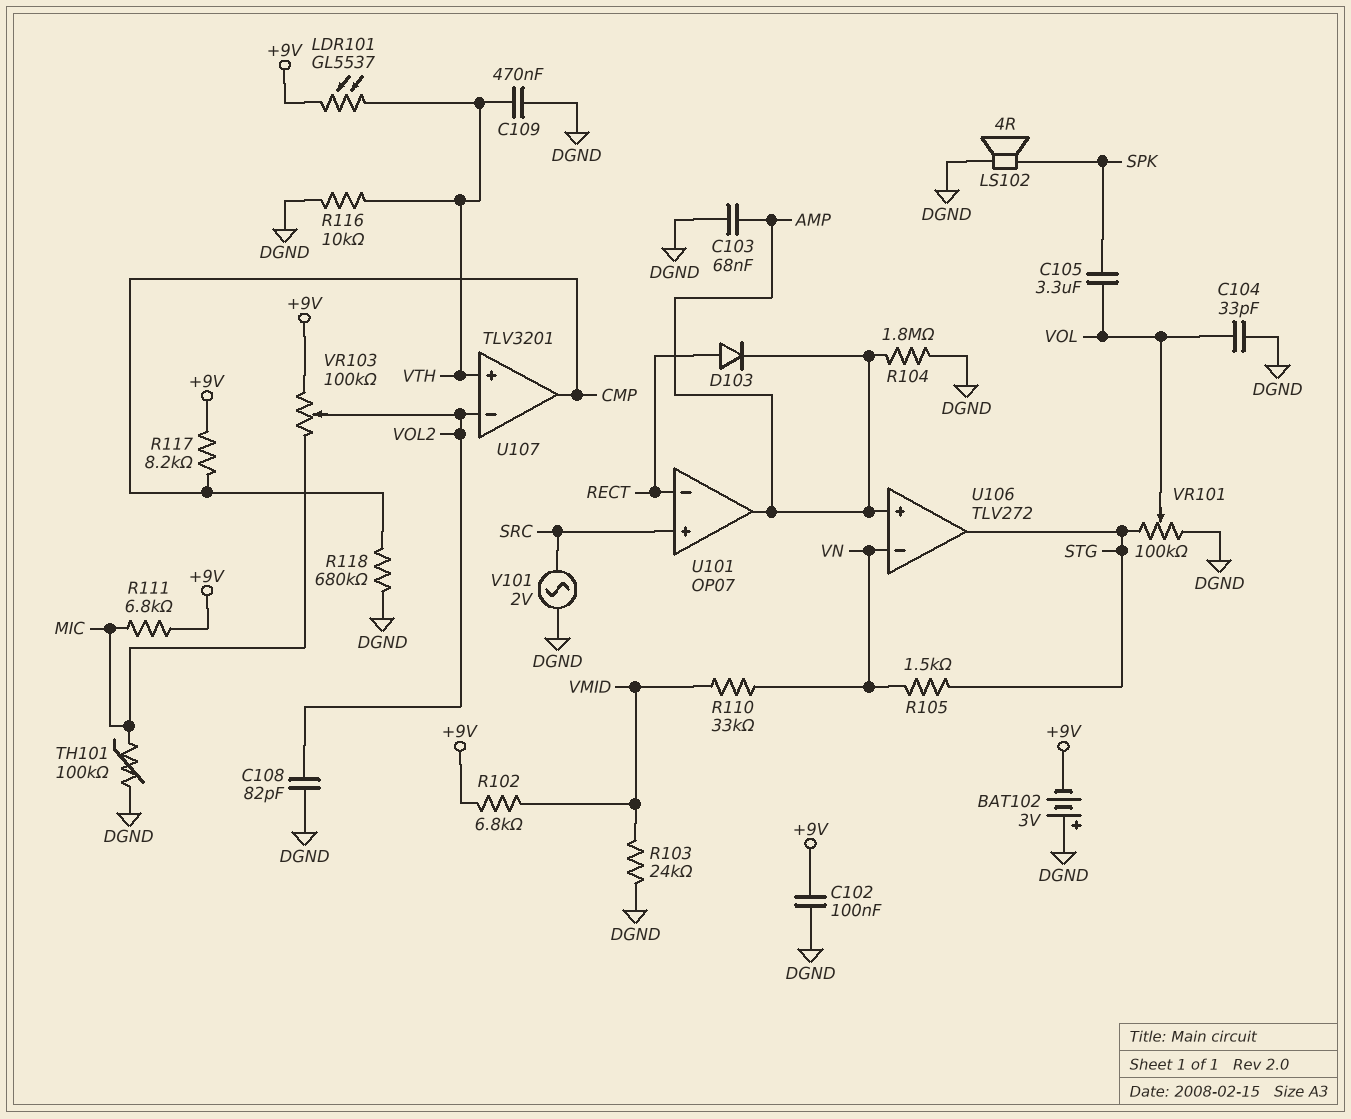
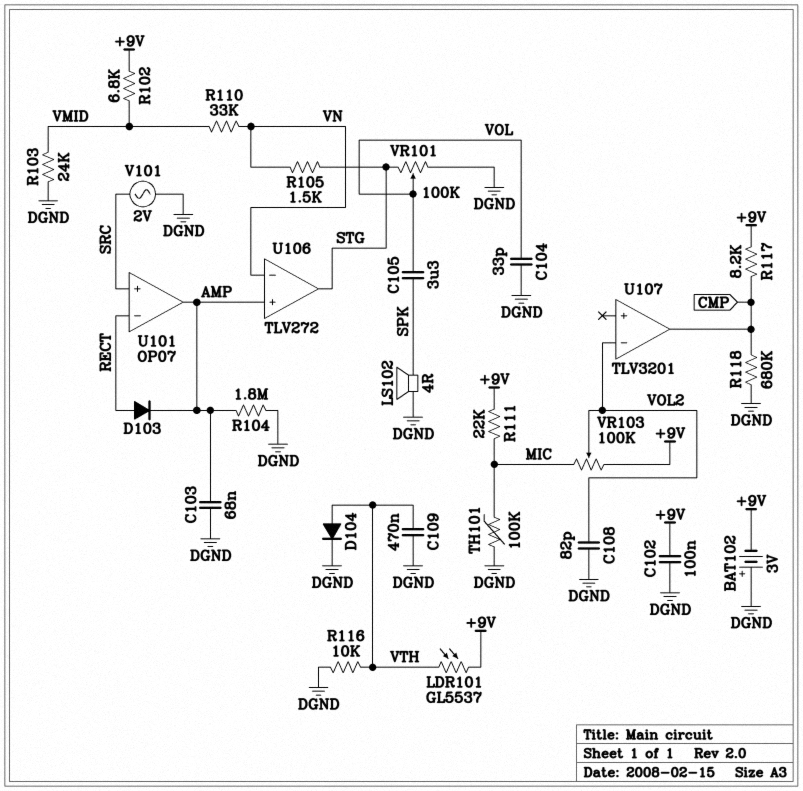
D104: none -> diode (A VTH, K DGND)
R111: 6.8k (+9V, MIC) -> 22k (+9V, MIC)
U107 pin in+: VTH -> none

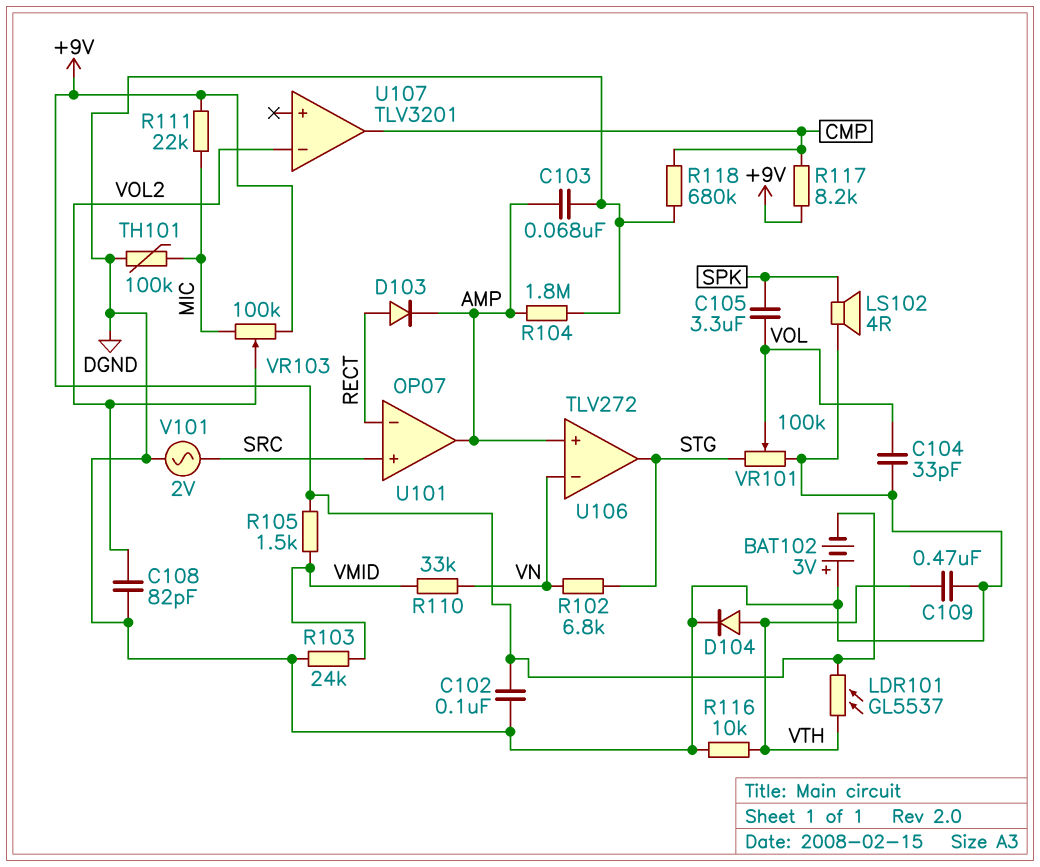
R102: 6.8k (+9V, VMID) -> 6.8k (STG, VN)
R105: 1.5k (STG, VN) -> 1.5k (+9V, VMID)

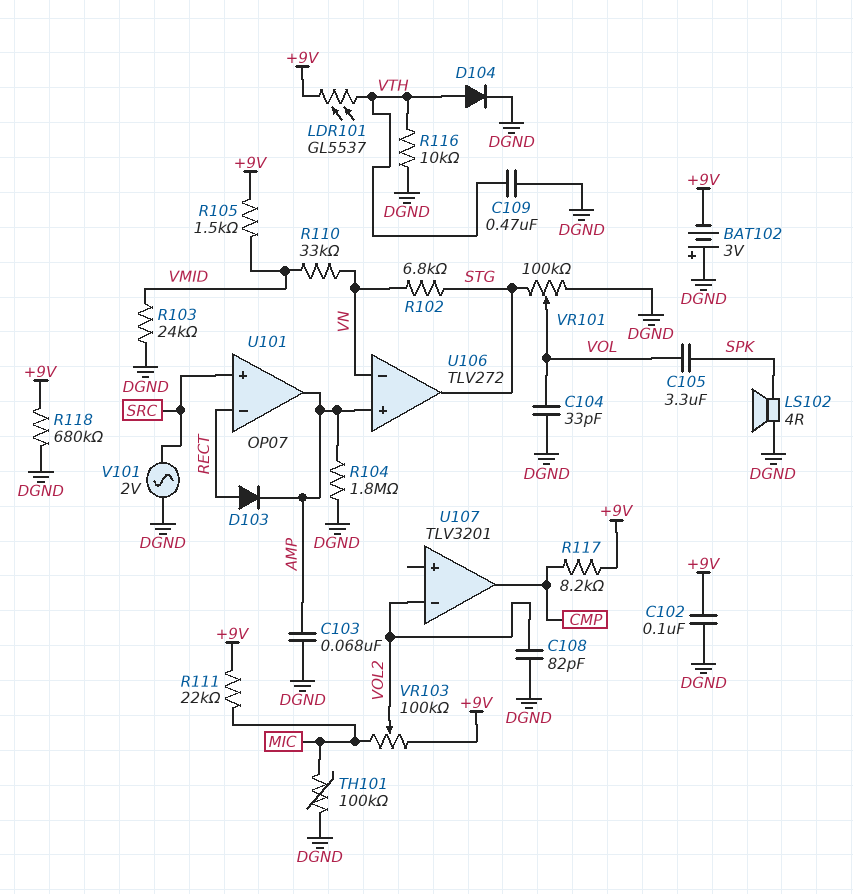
R118: 680k (CMP, DGND) -> 680k (+9V, DGND)

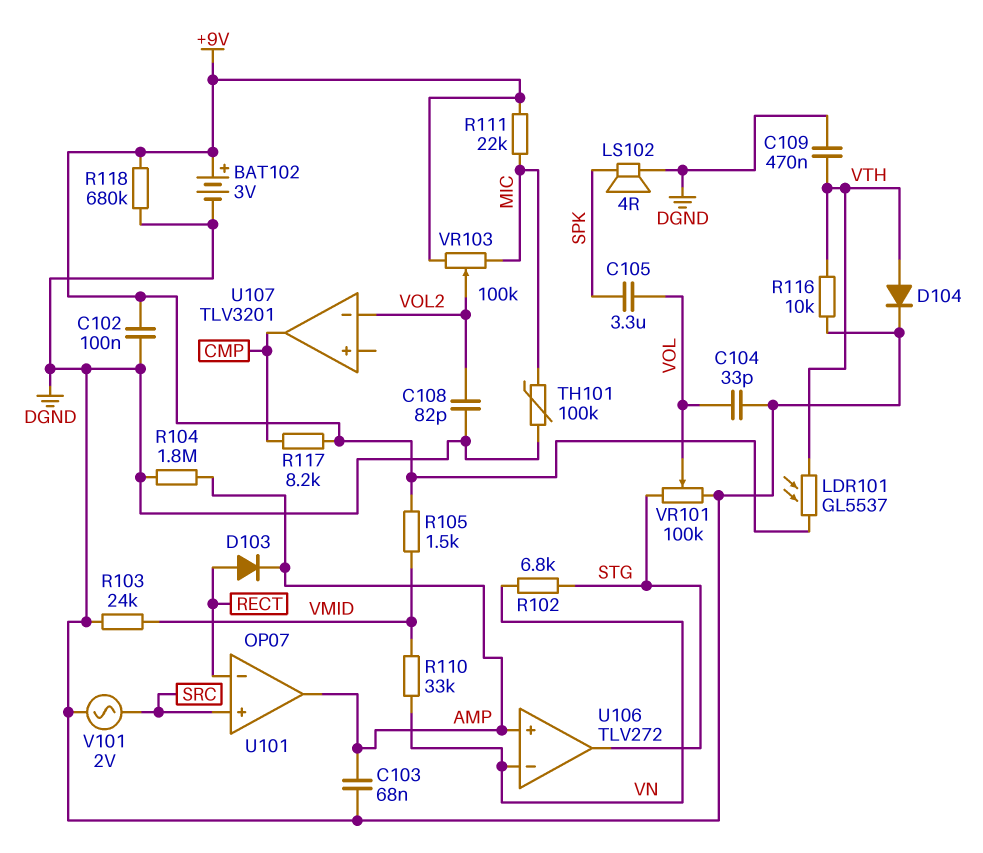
BAT102: 3V (plus DGND, minus +9V) -> 3V (plus +9V, minus DGND)

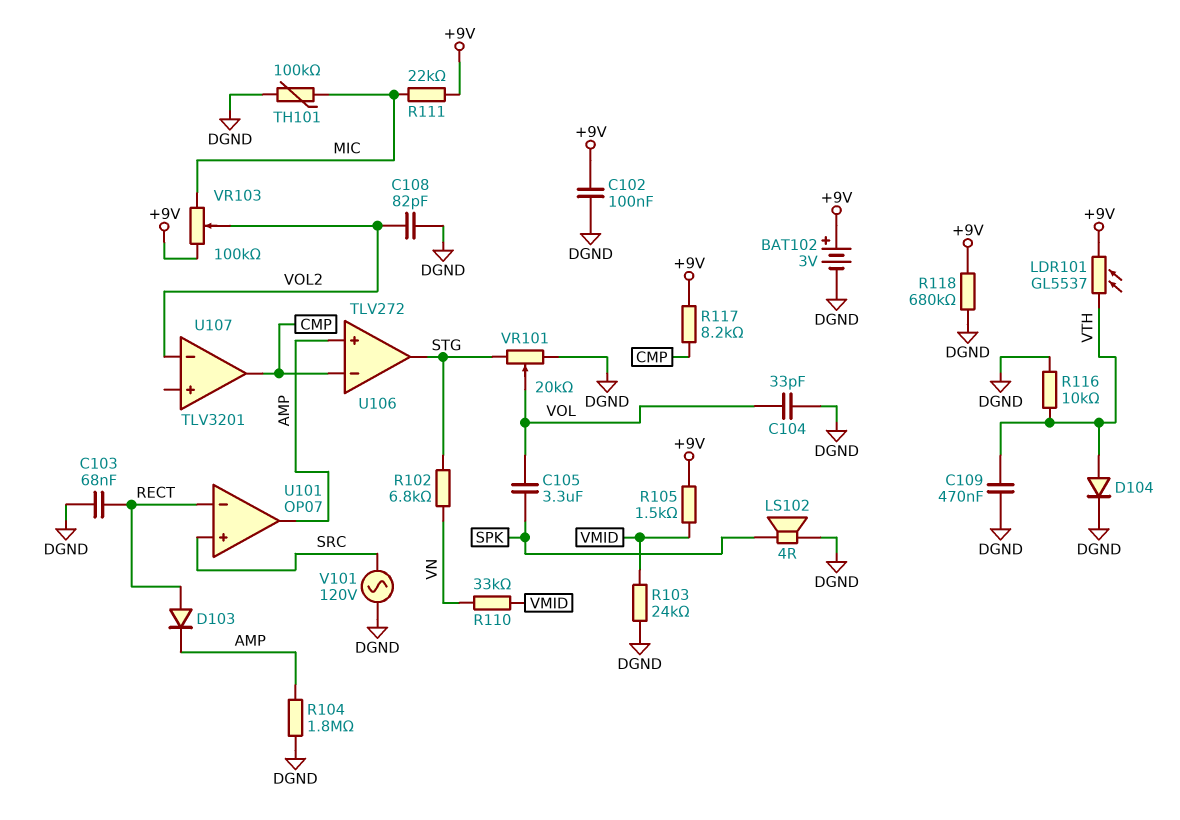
C103: 68nF (AMP, DGND) -> 68nF (DGND, RECT)
U106 pin in-: VN -> CMP
V101: AC 2V (DGND, SRC) -> AC 120V (DGND, SRC)
VR101: 100k (DGND, STG, wiper VOL) -> 20k (DGND, STG, wiper VOL)

